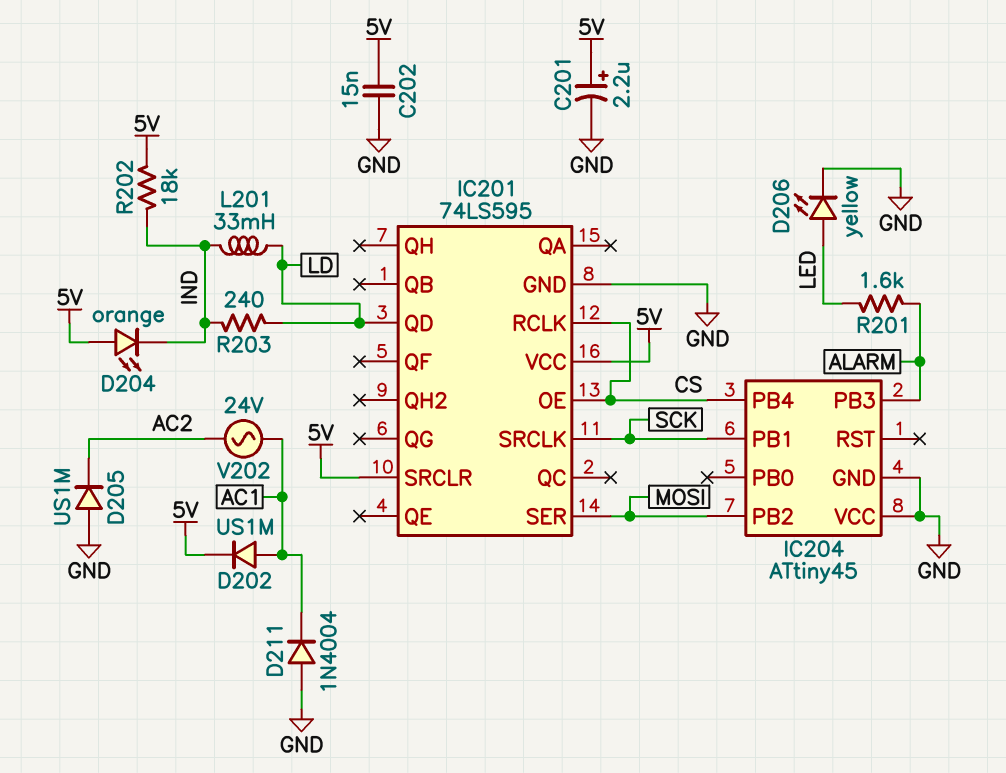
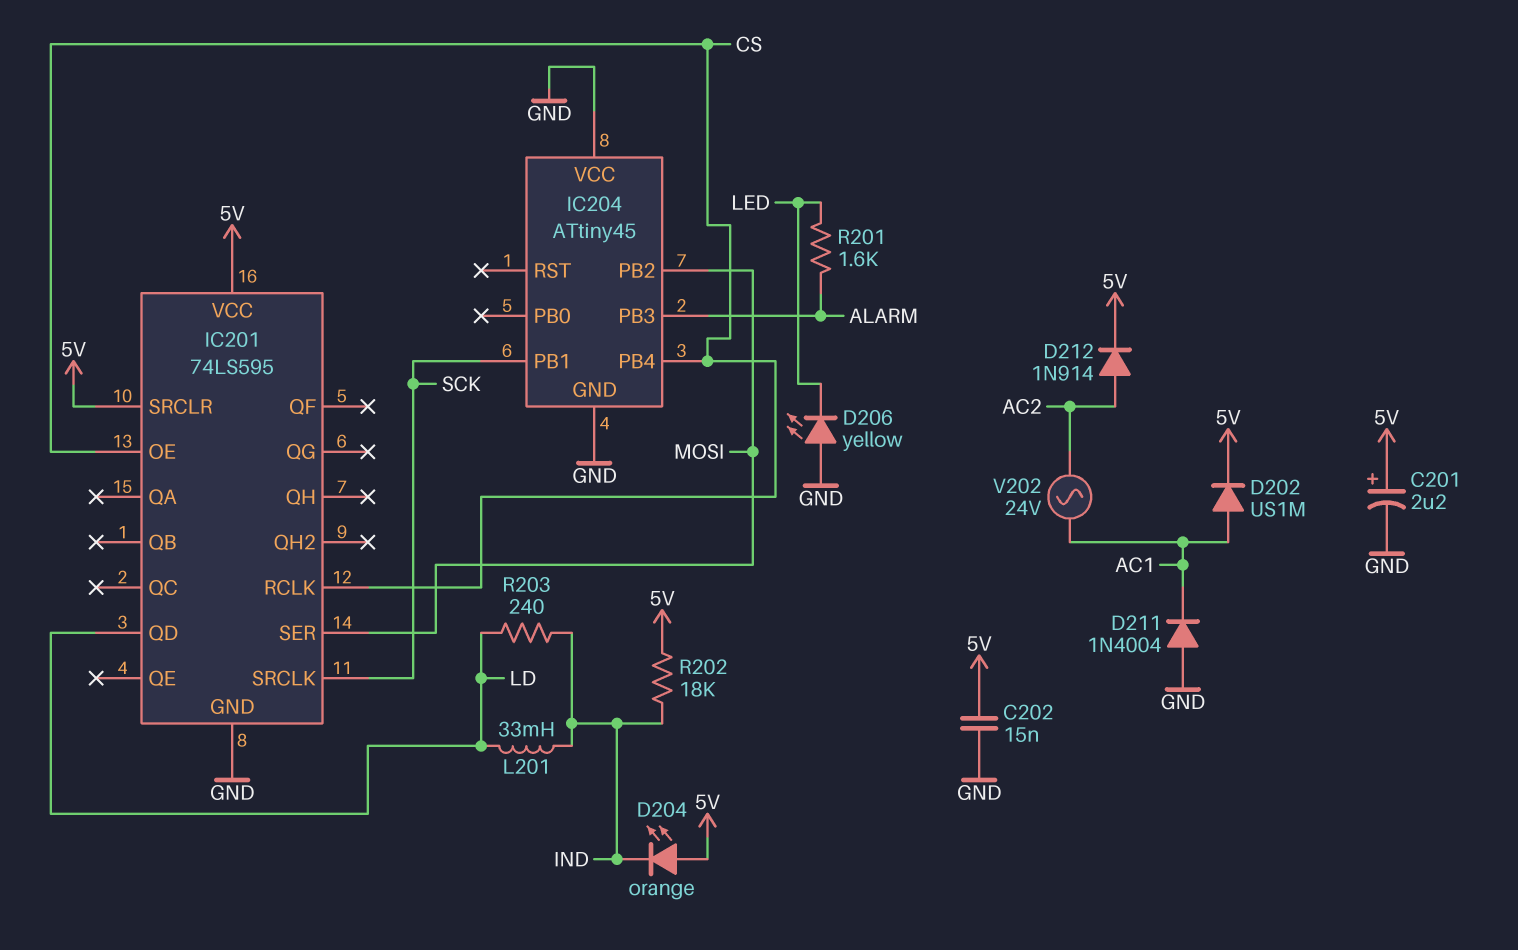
D205: diode US1M (A GND, K AC2) -> none
D206: LED yellow (A LED, K GND) -> LED yellow (A GND, K LED)
D212: none -> diode 1N914 (A AC2, K 5V)

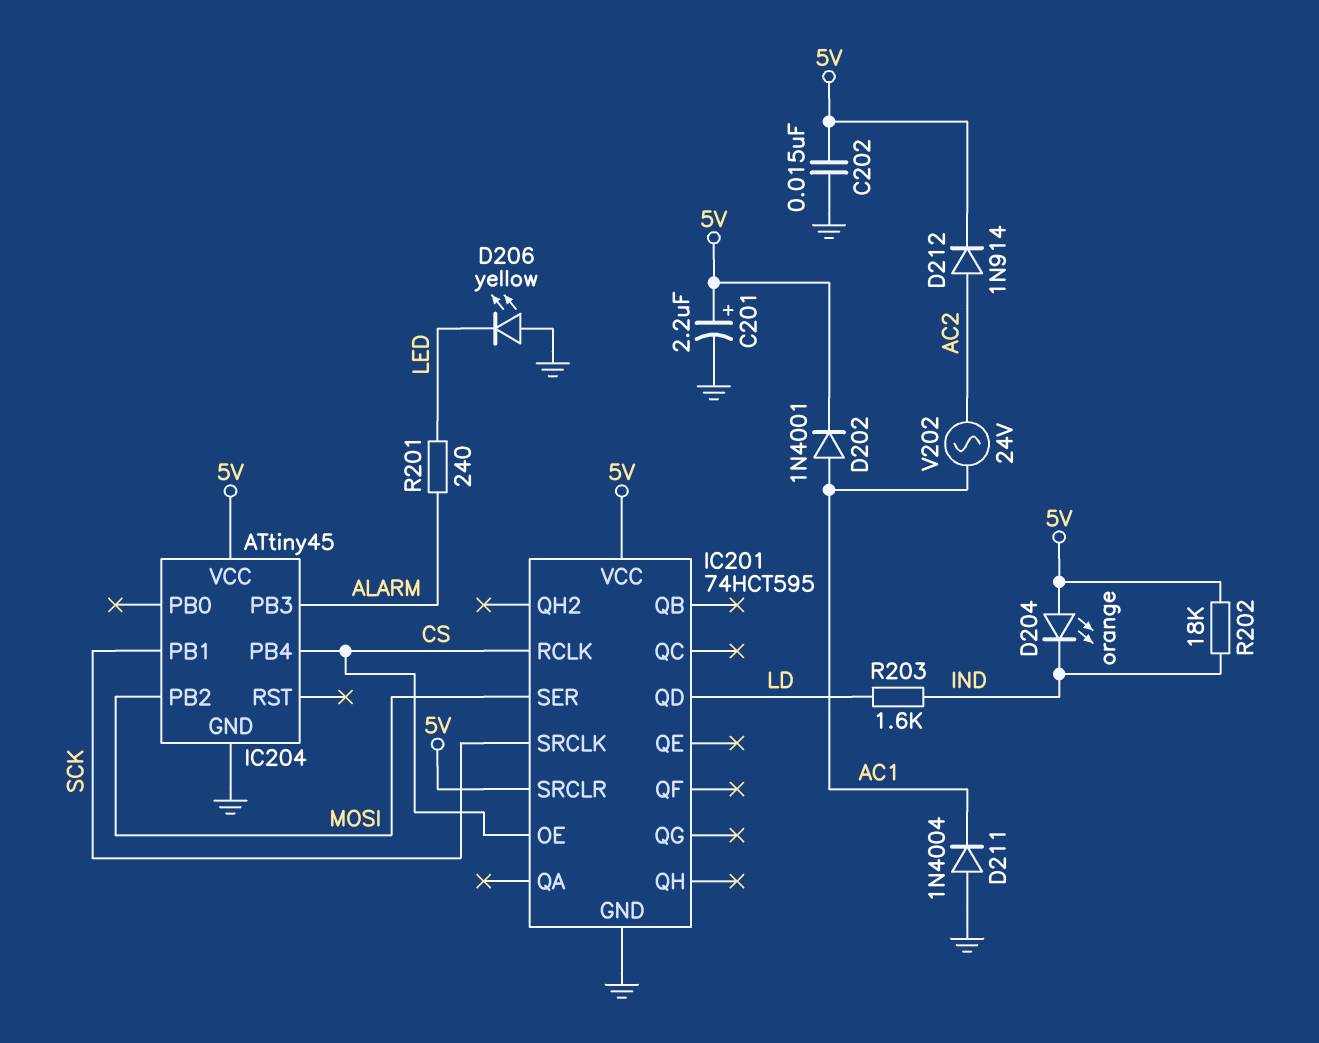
D202: diode US1M (A AC1, K 5V) -> diode 1N4001 (A AC1, K 5V)
IC201: 74LS595 -> 74HCT595
IC204 pin VCC: GND -> 5V
L201: 33mH (IND, LD) -> none
R201: 1.6k (ALARM, LED) -> 240 (ALARM, LED)
R203: 240 (IND, LD) -> 1.6k (IND, LD)

